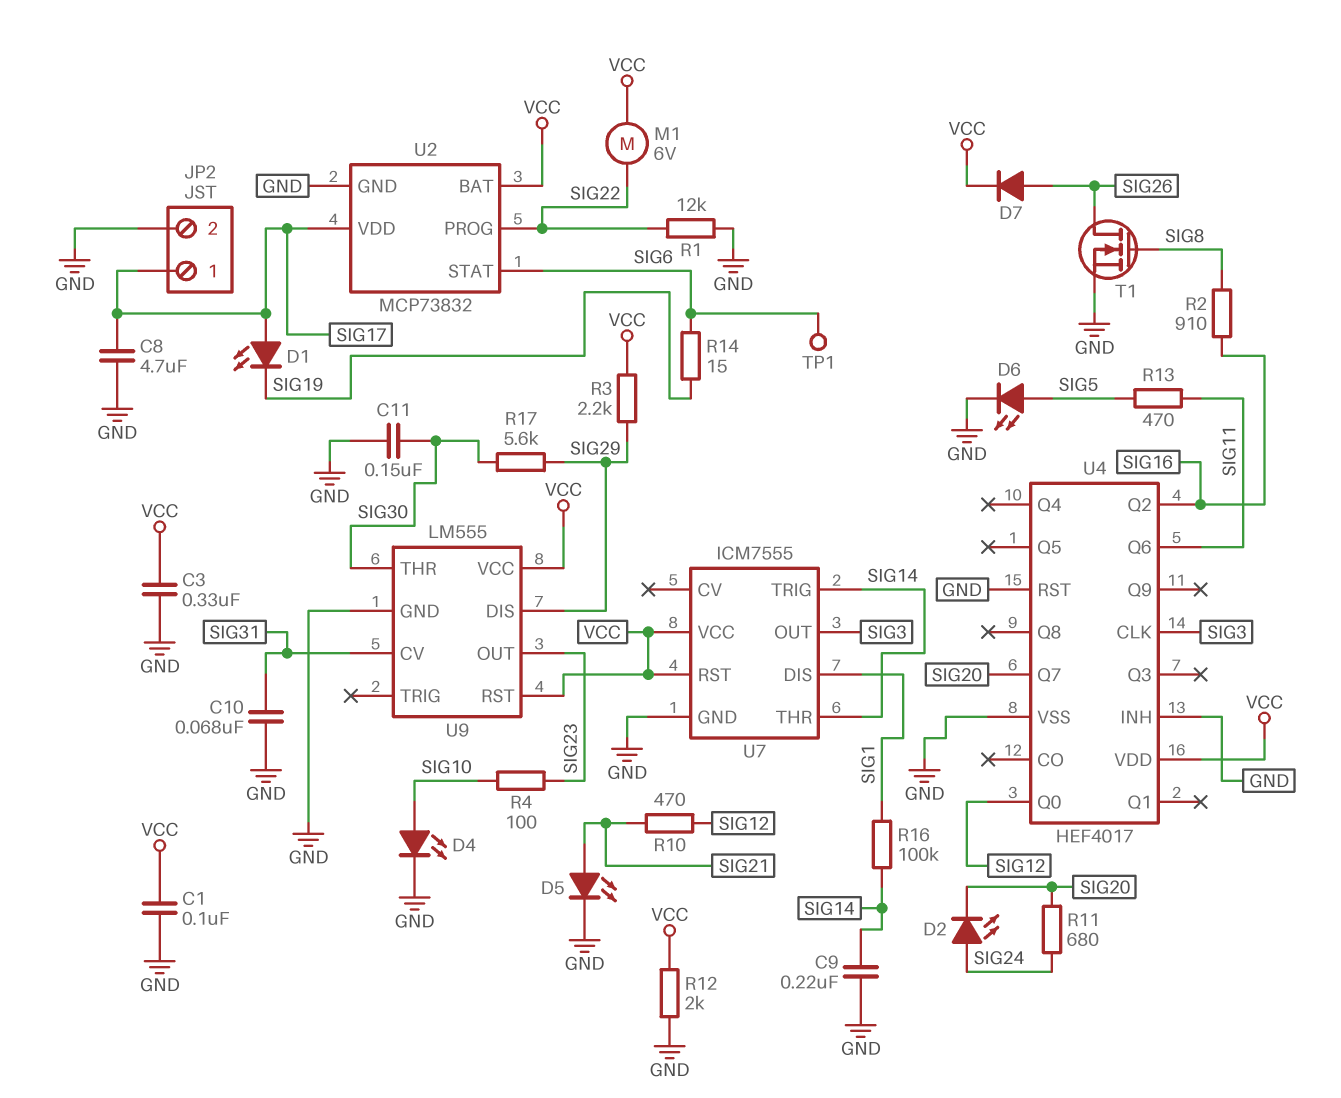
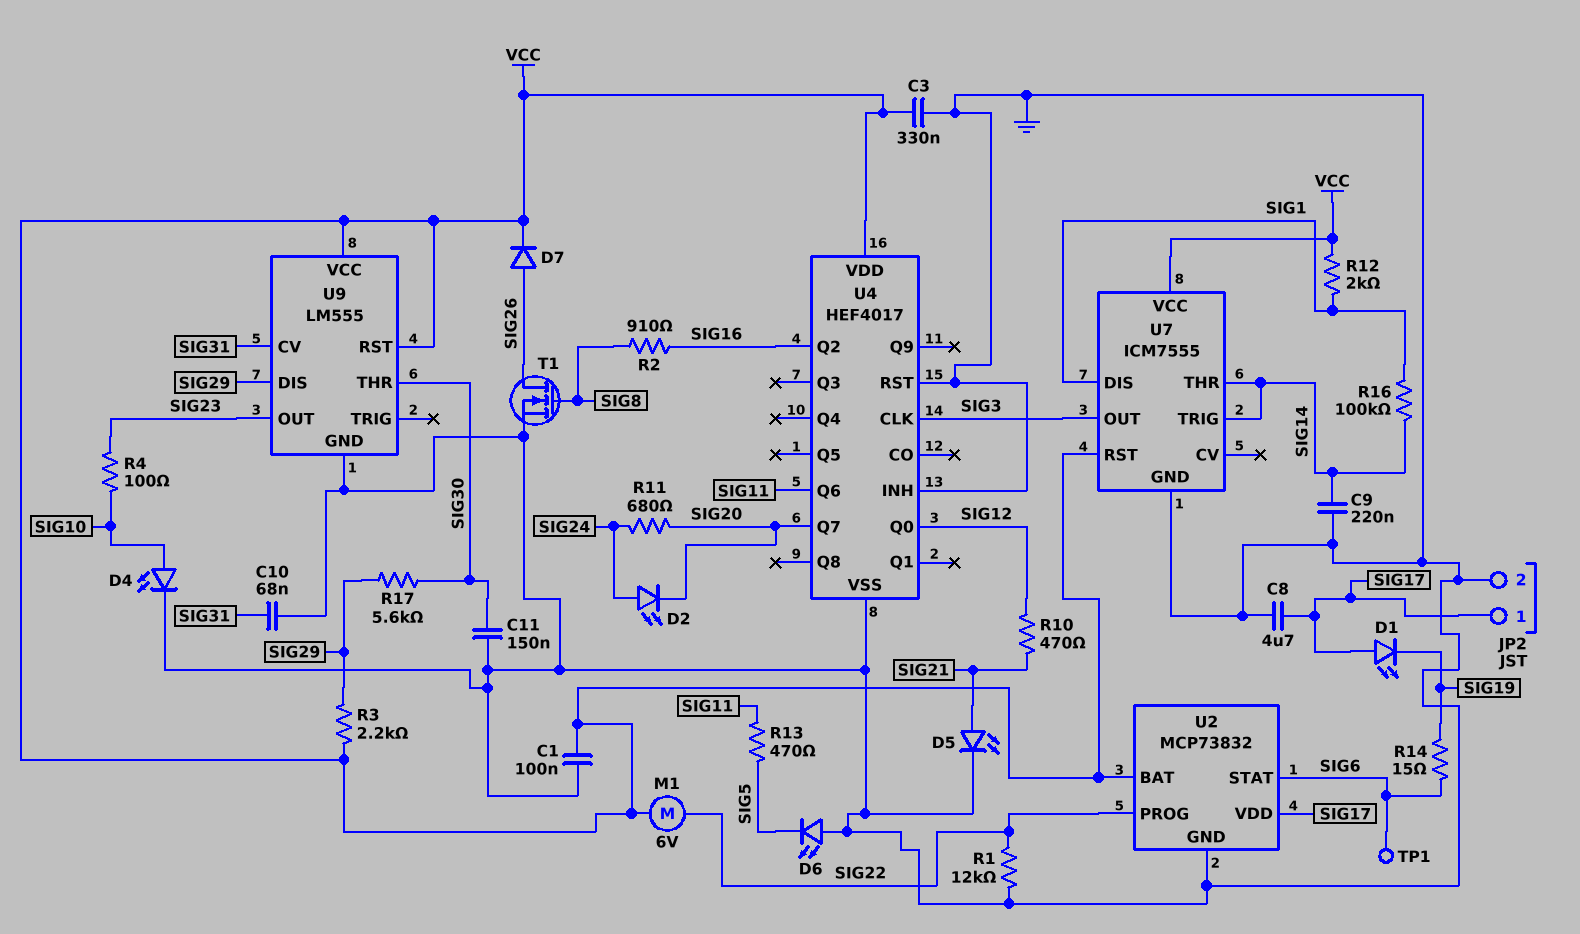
D6: LED (A SIG5, K GND) -> LED (A GND, K SIG5)
R12: 2k (GND, VCC) -> 2k (SIG1, VCC)

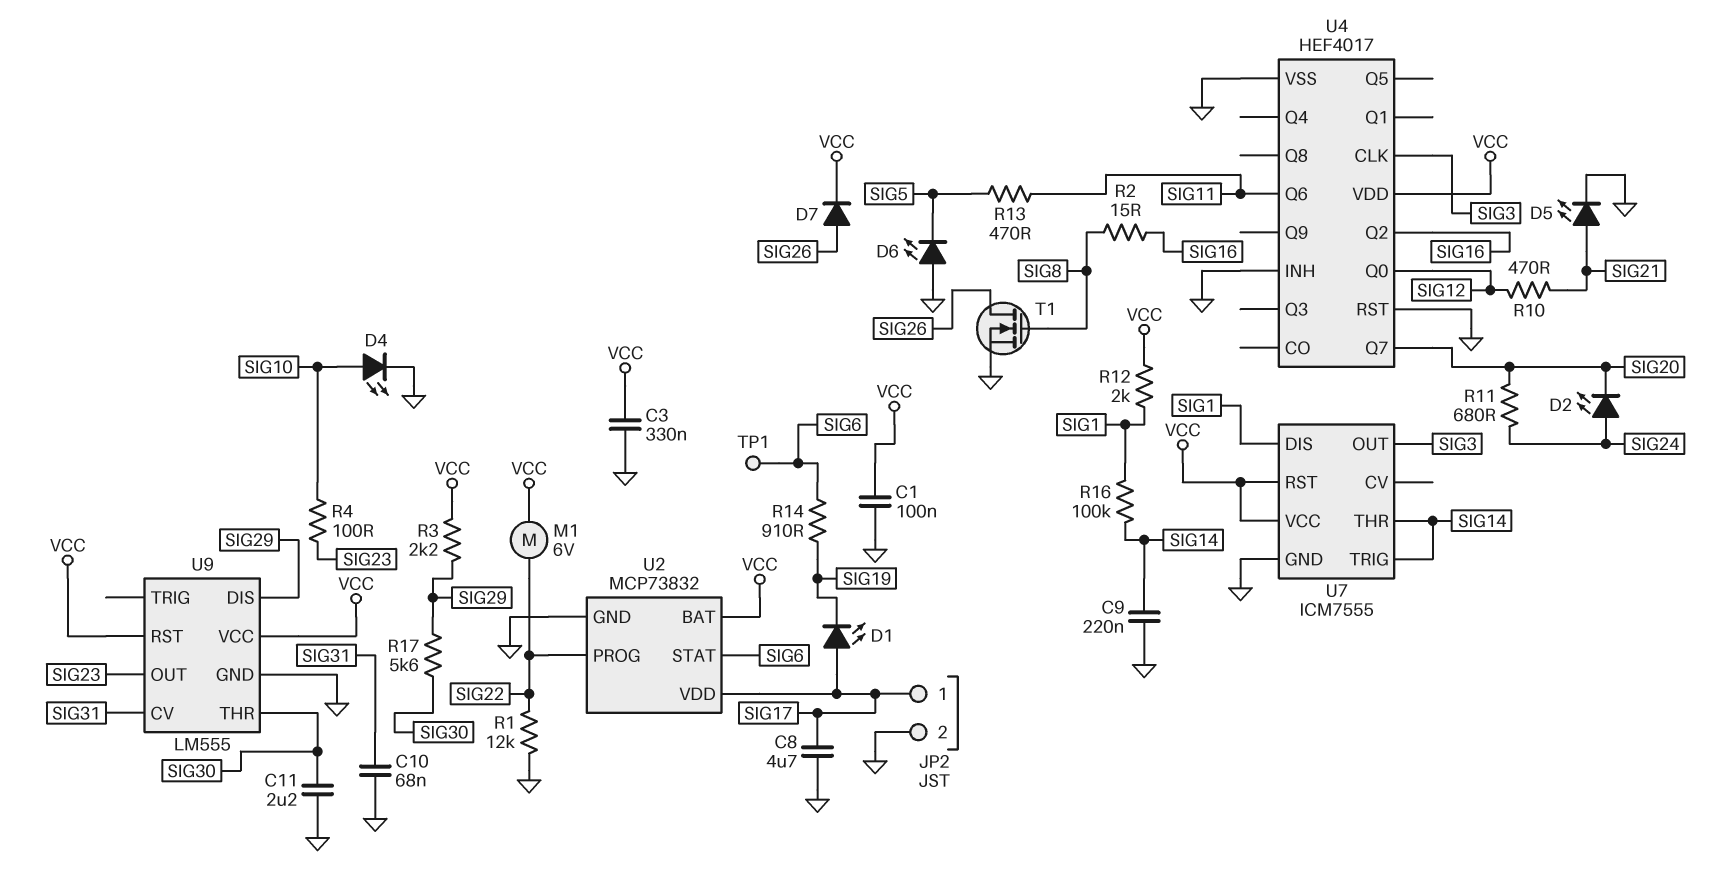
C11: 150nF (GND, SIG30) -> 2.2uF (GND, SIG30)
R2: 910 (SIG8, SIG16) -> 15 (SIG8, SIG16)
R14: 15 (SIG6, SIG19) -> 910 (SIG6, SIG19)

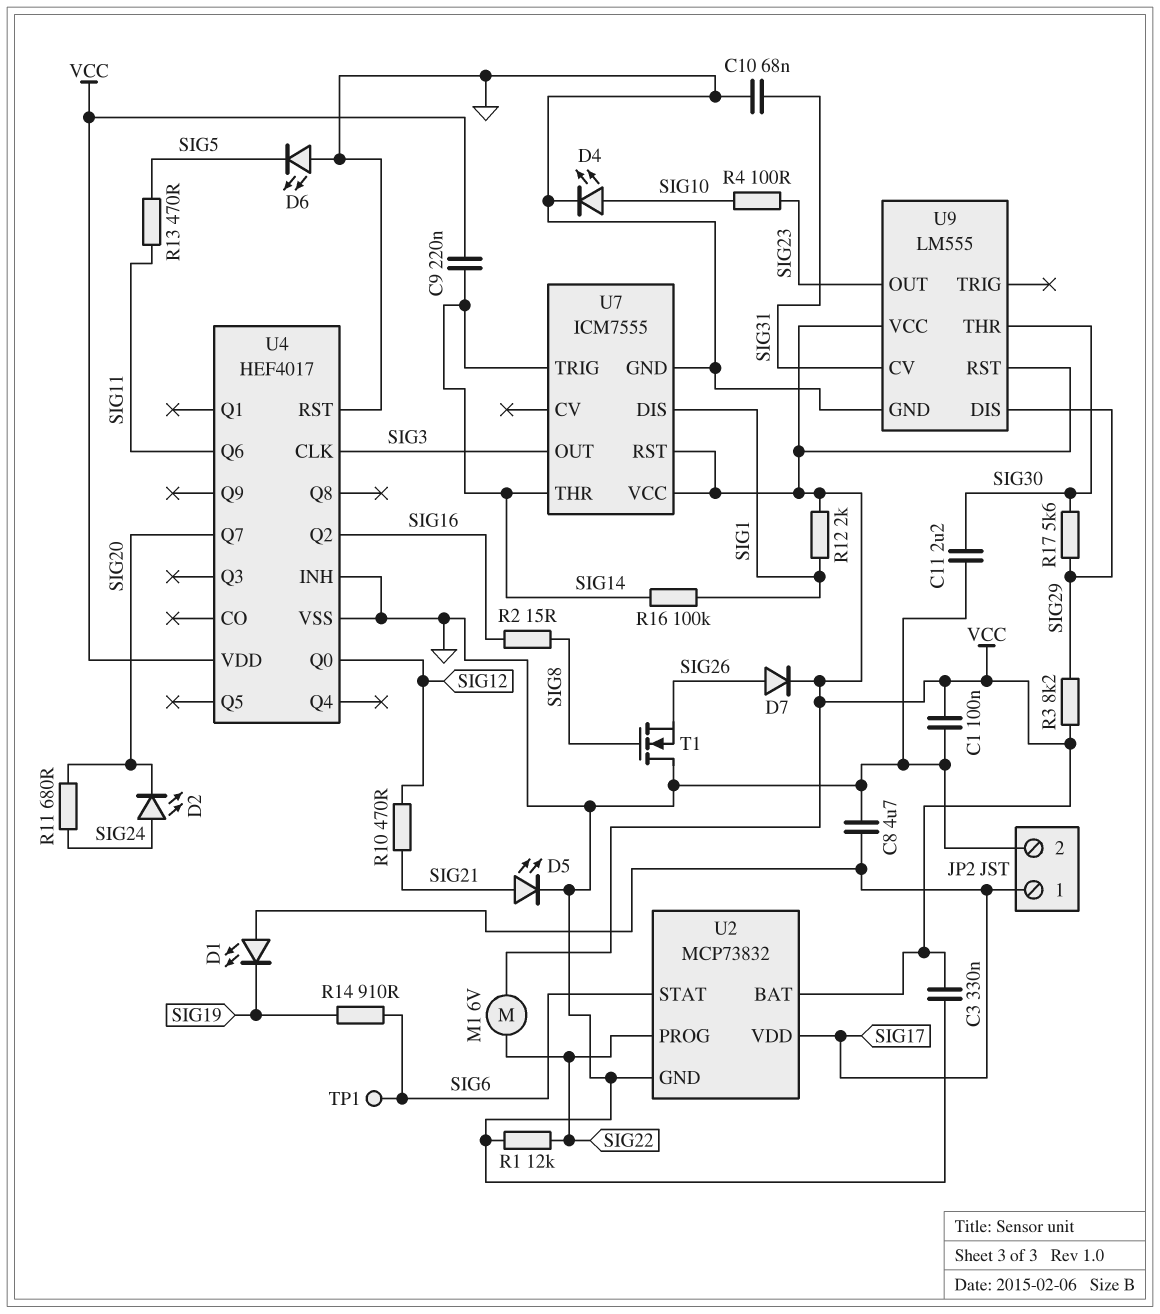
C9: 220nF (GND, SIG14) -> 220nF (SIG14, VCC)
R3: 2.2k (SIG29, VCC) -> 8.2k (SIG29, VCC)
T1: NMOS (G SIG8, D SIG26, S GND) -> NMOS (G SIG8, D GND, S SIG26)

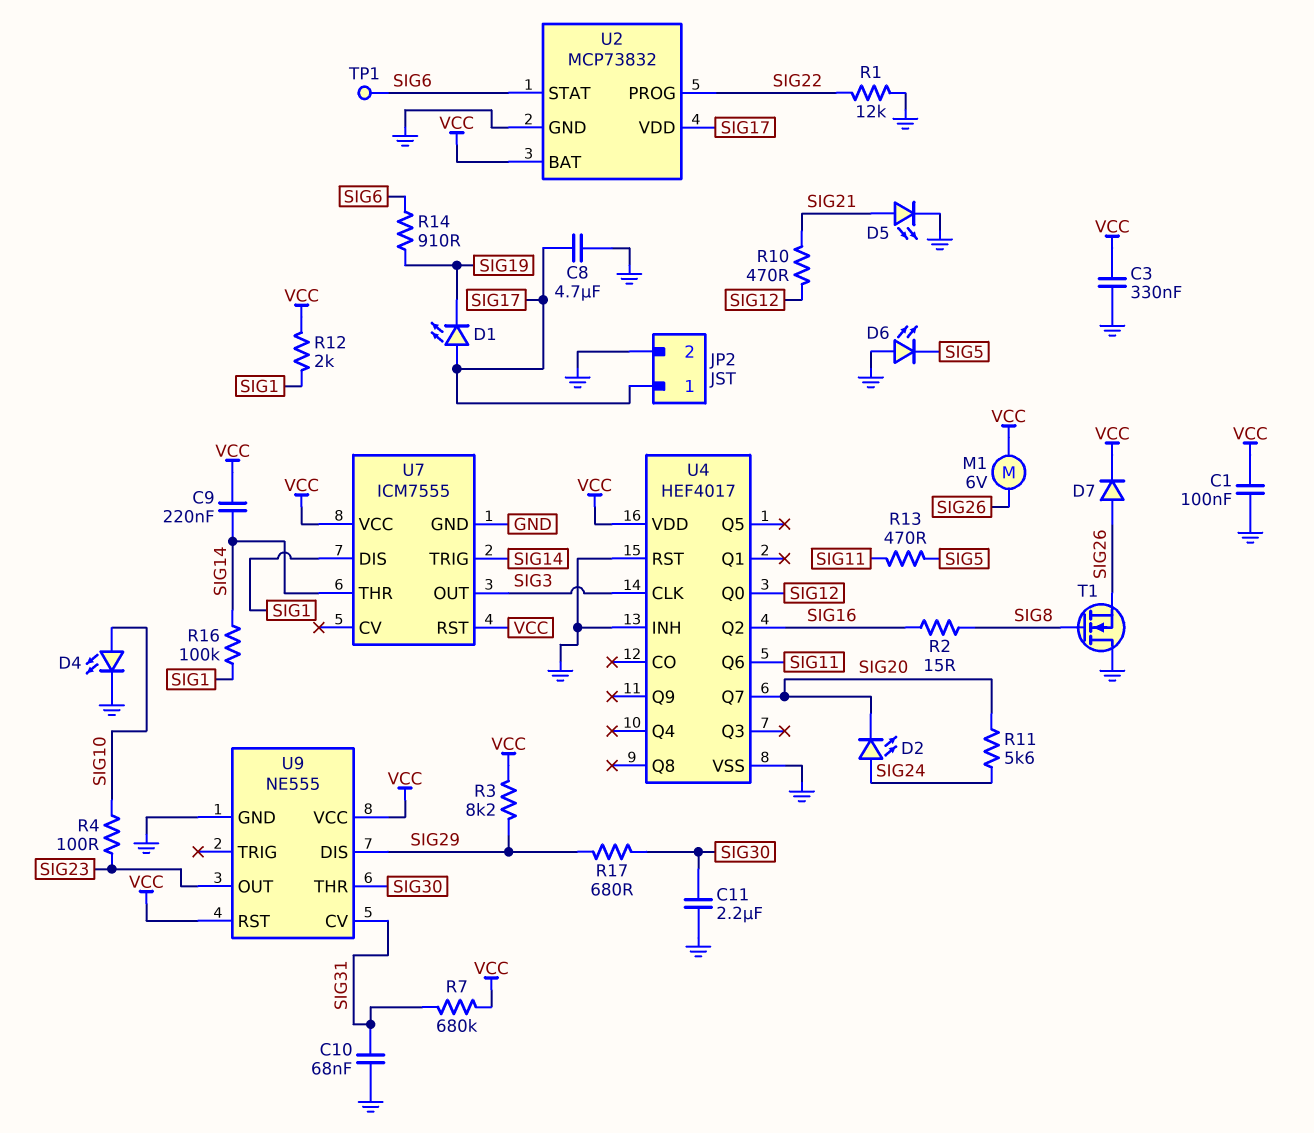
M1: motor 6V (SIG22, VCC) -> motor 6V (SIG26, VCC)
R7: none -> 680k (SIG31, VCC)
R11: 680 (SIG20, SIG24) -> 5.6k (SIG20, SIG24)
R17: 5.6k (SIG29, SIG30) -> 680 (SIG29, SIG30)
U9: LM555 -> NE555

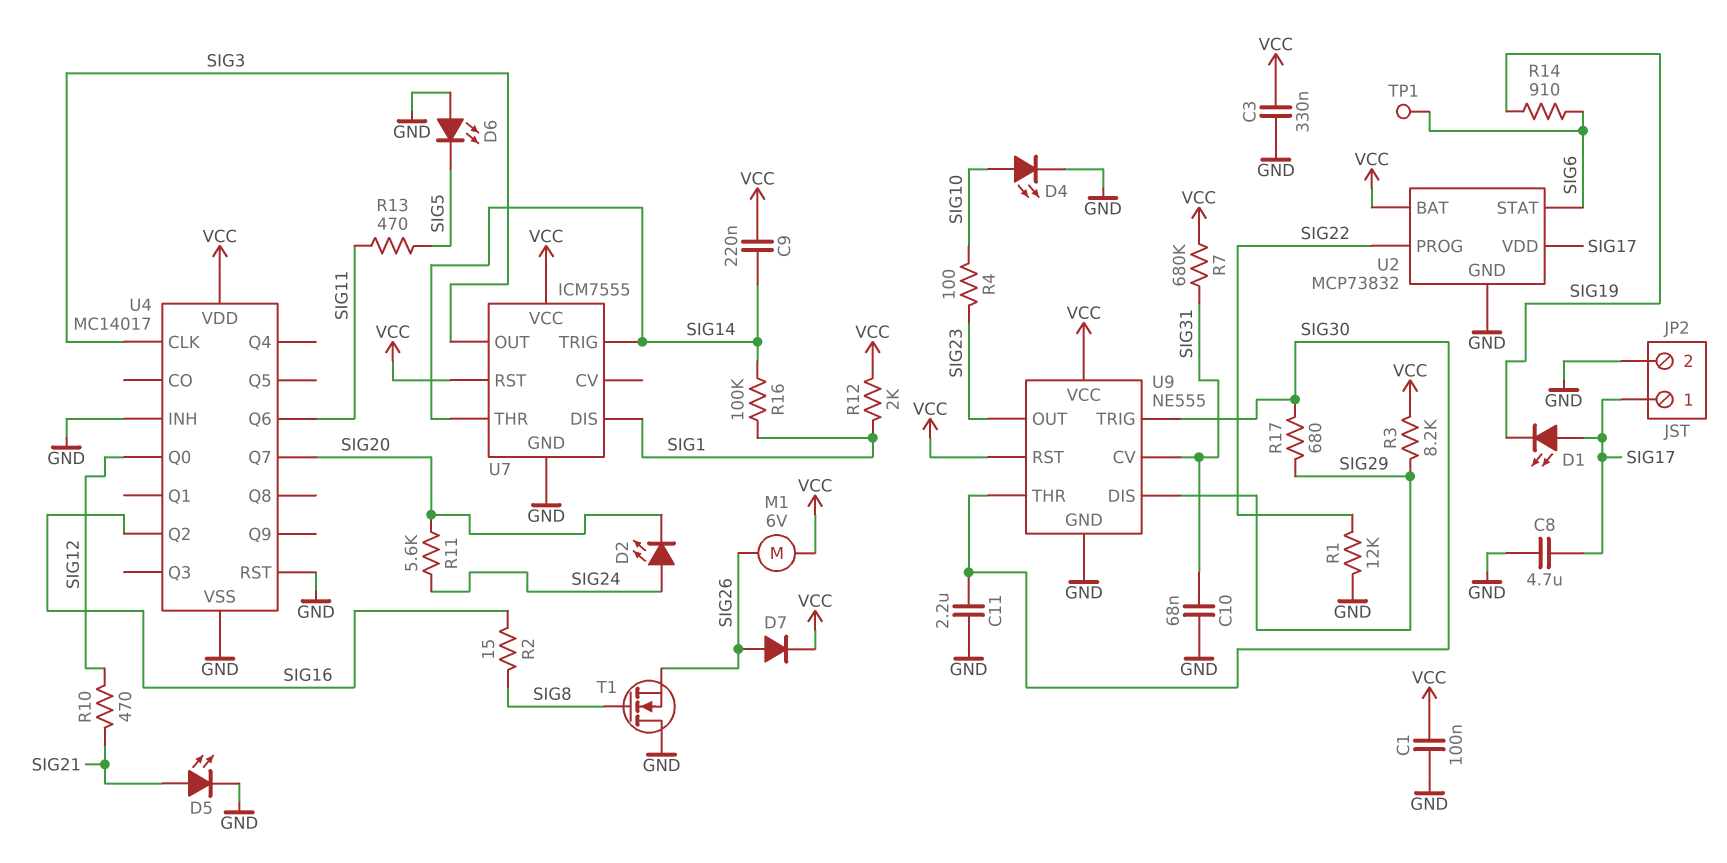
U4: HEF4017 -> MC14017
U9 pin TRIG: none -> SIG30

